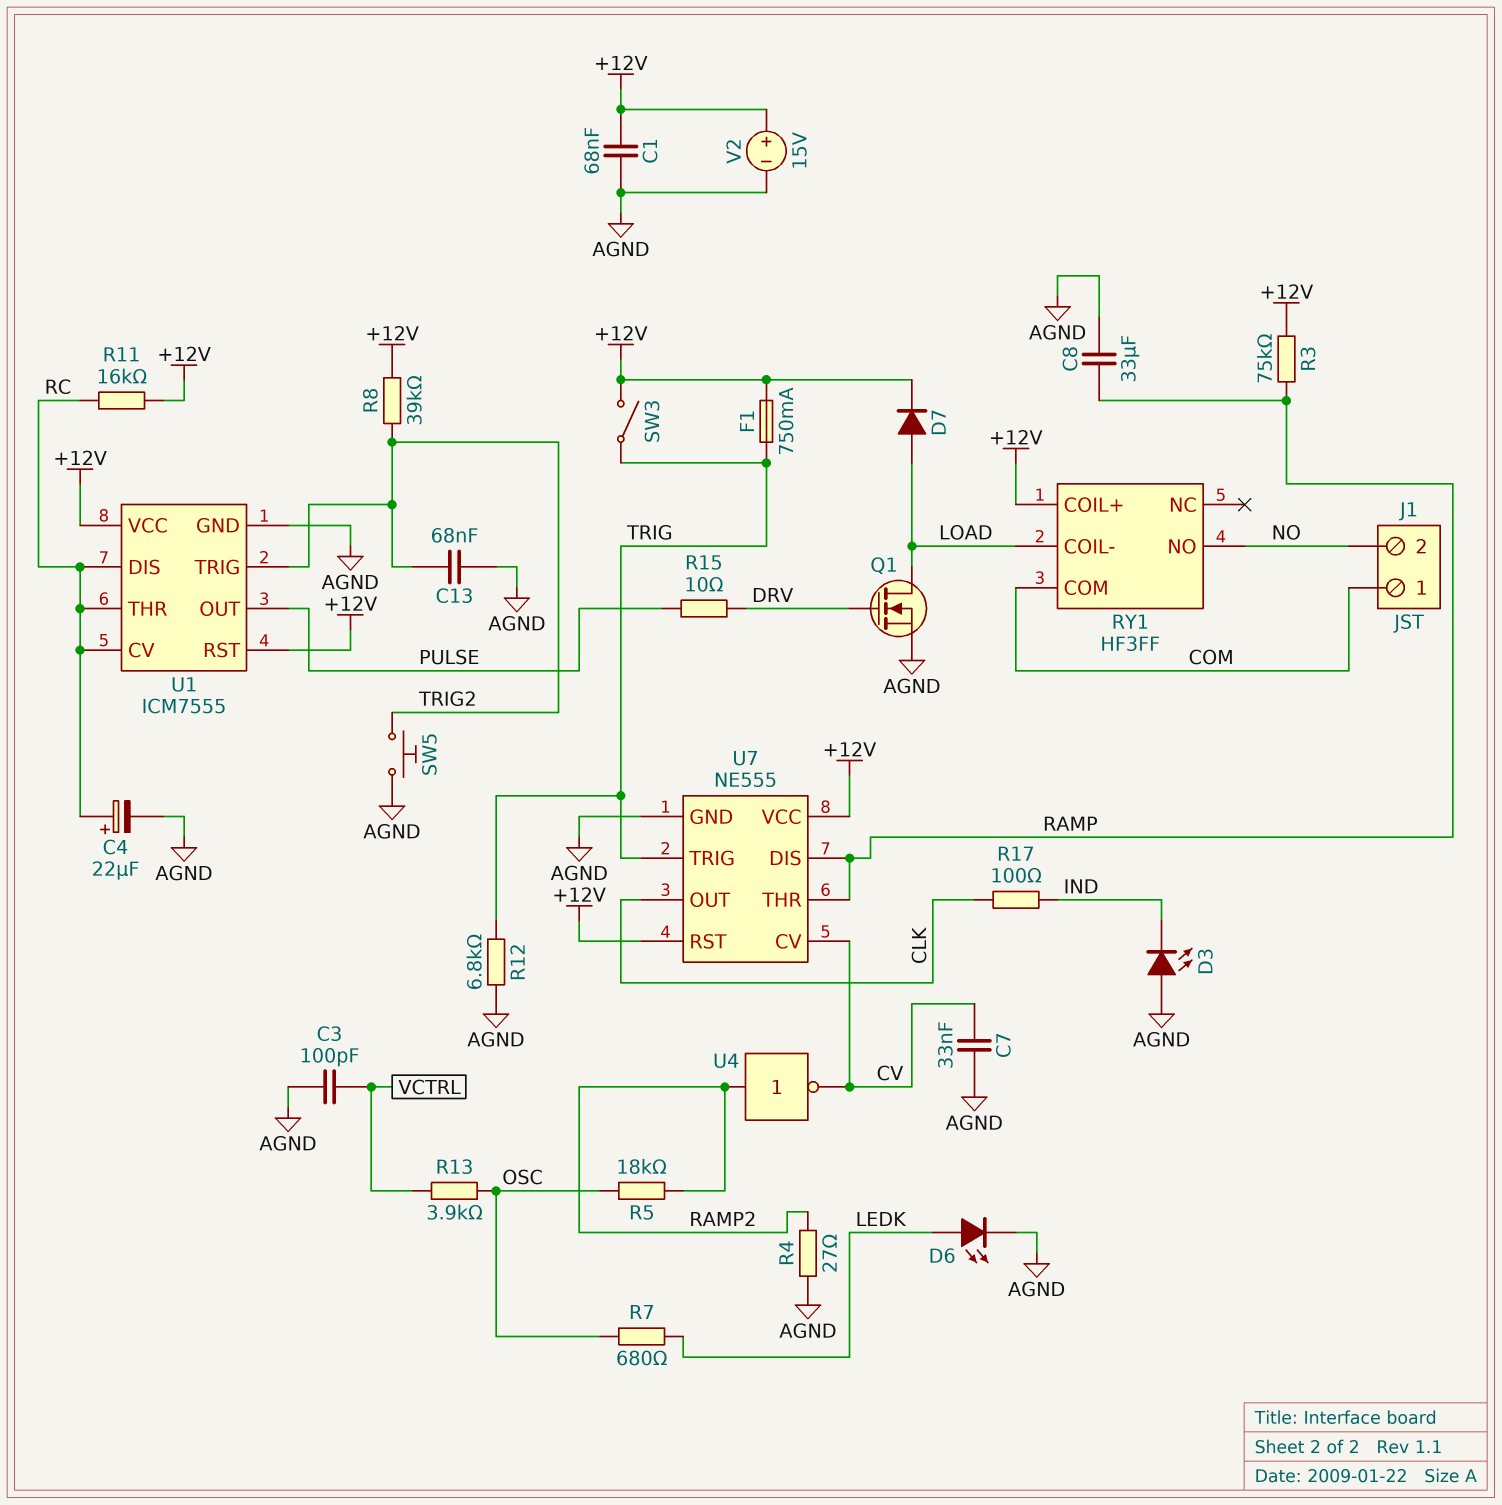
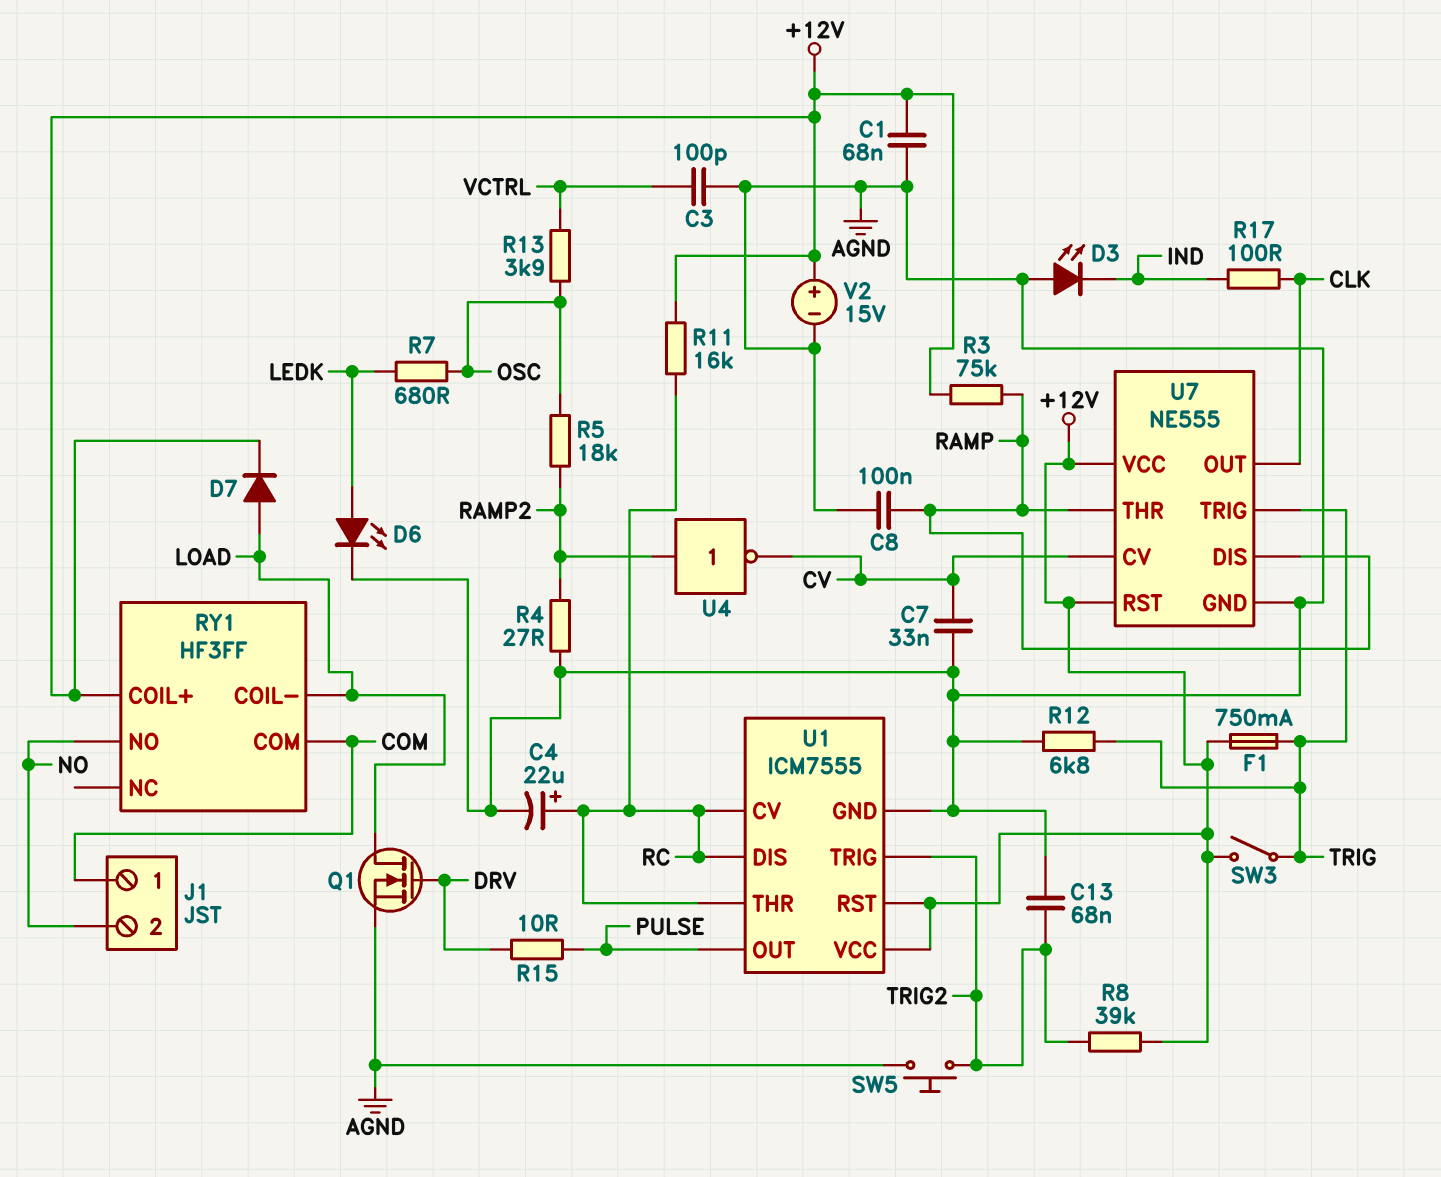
C8: 33uF (AGND, RAMP) -> 100nF (AGND, RAMP)

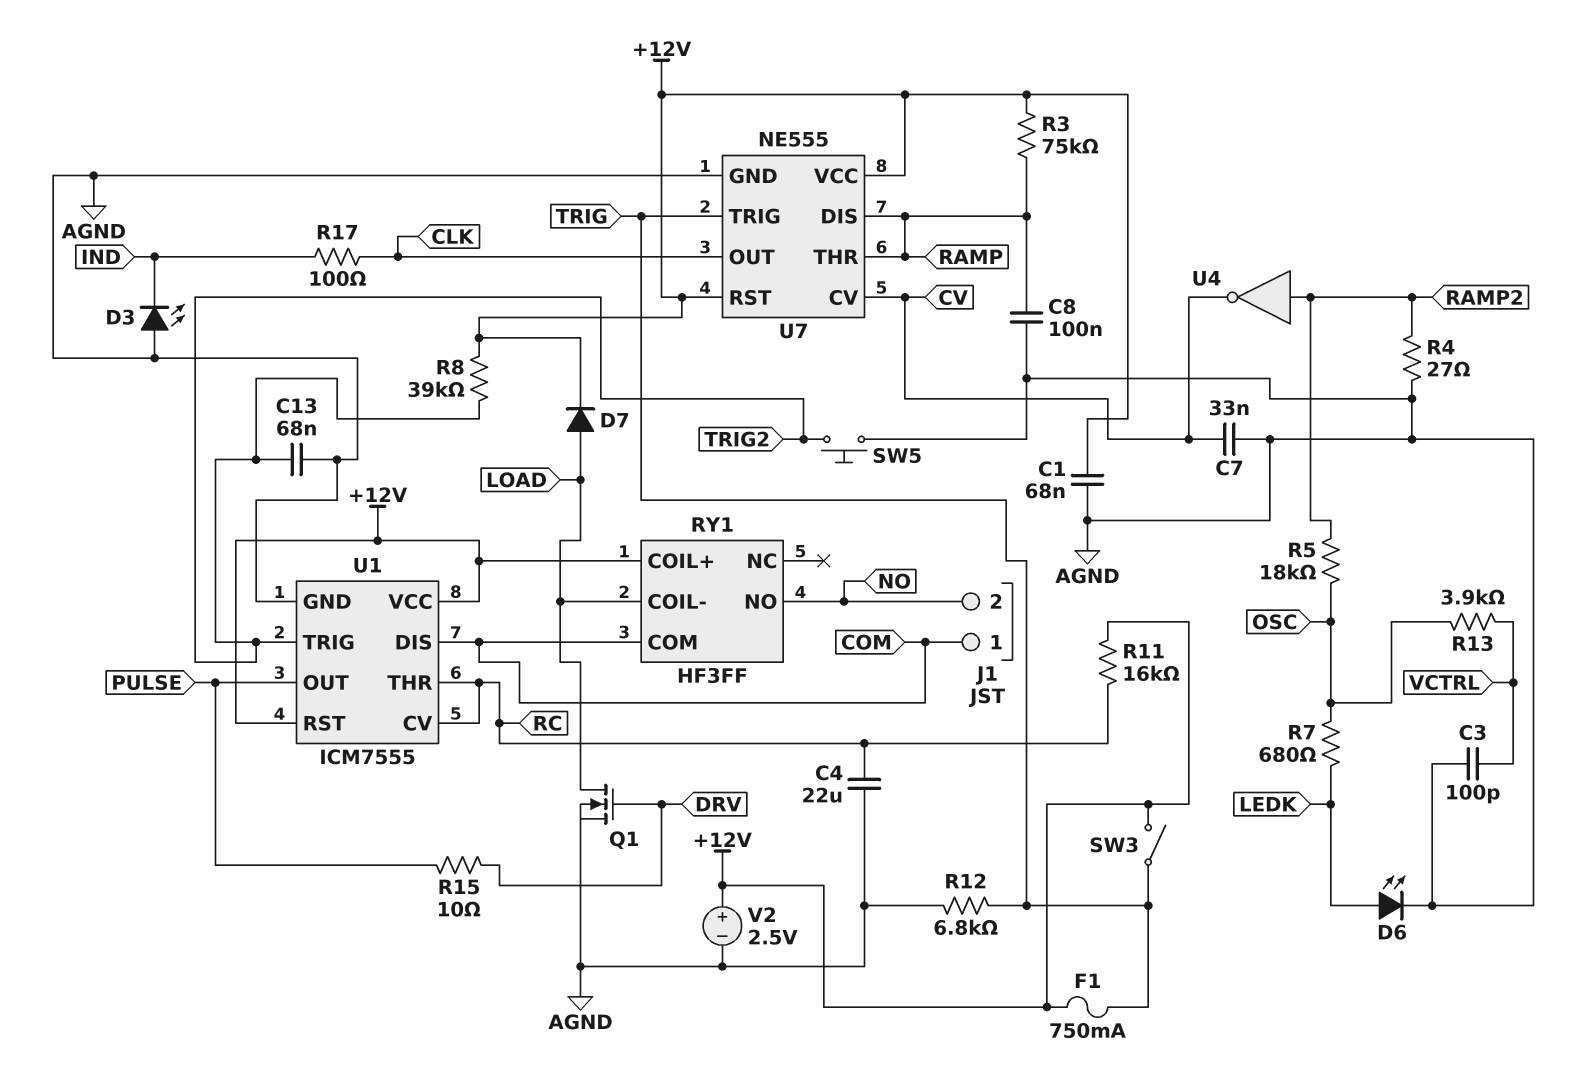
C4: 22uF (plus RC, minus AGND) -> 22uF (AGND, RC)
U1 pin DIS: RC -> COM
V2: 15V (plus +12V, minus AGND) -> 2.5V (plus +12V, minus AGND)

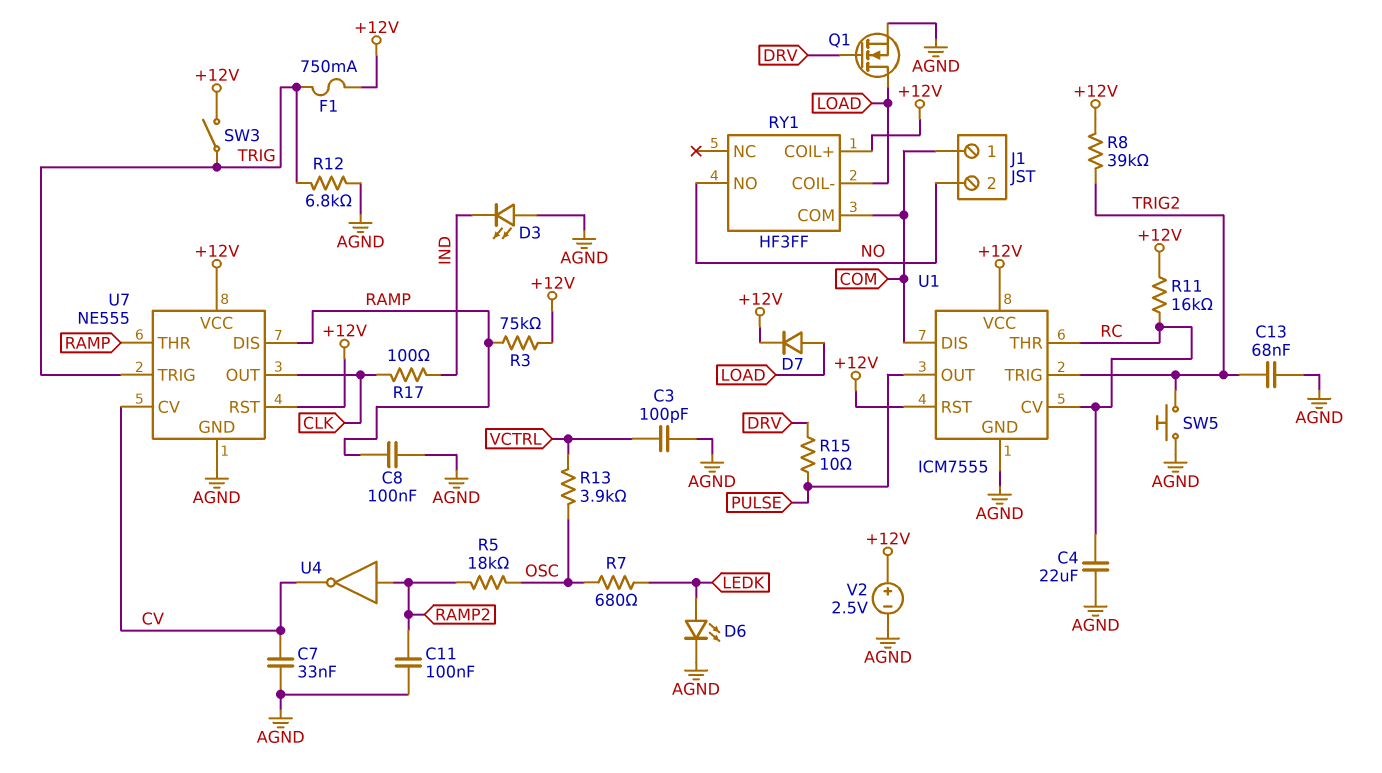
C1: 68nF (+12V, AGND) -> none
C11: none -> 100nF (AGND, RAMP2)
R4: 27 (AGND, RAMP2) -> none

